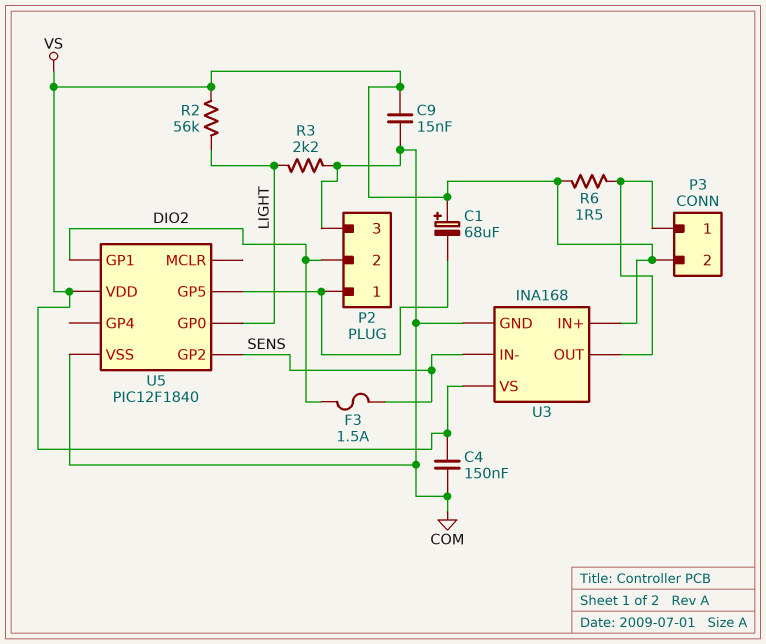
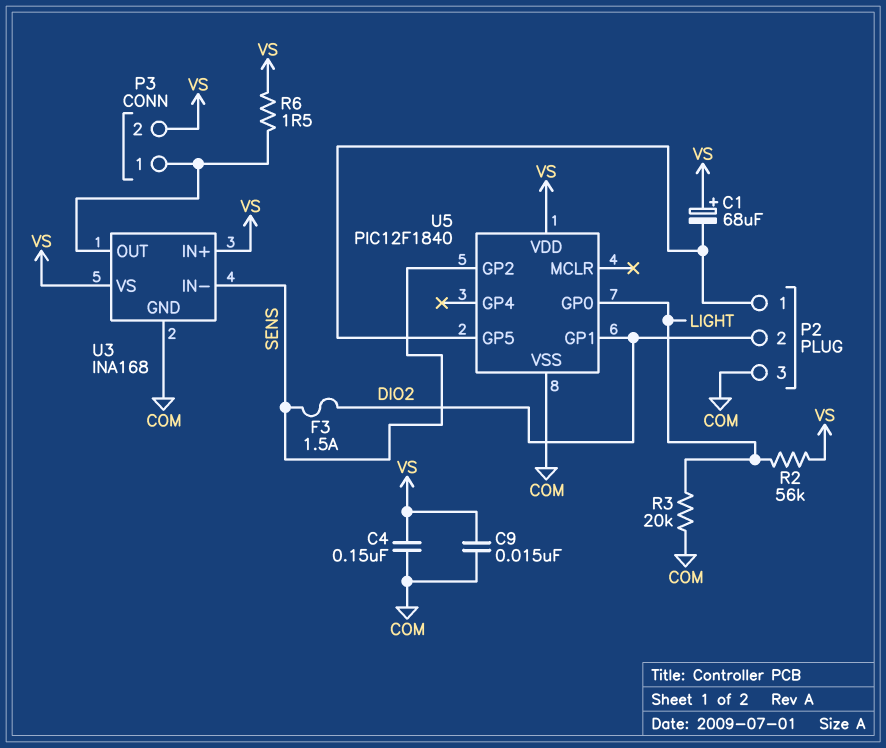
R3: 2.2k (COM, LIGHT) -> 20k (COM, LIGHT)

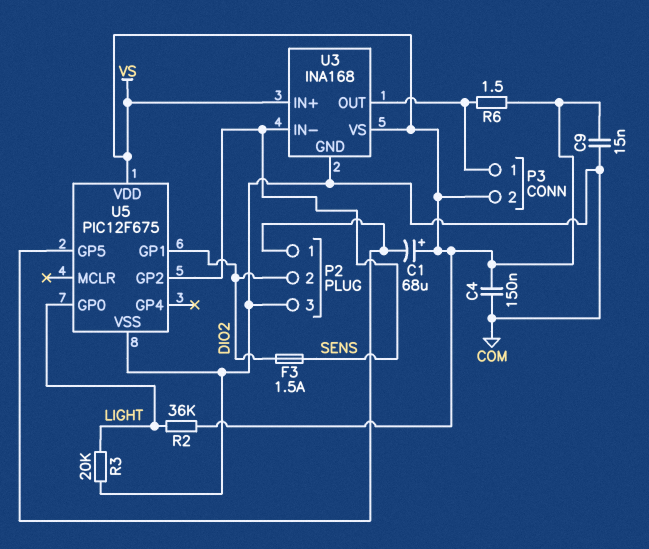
R2: 56k (LIGHT, VS) -> 36k (LIGHT, VS)
U5: PIC12F1840 -> PIC12F675

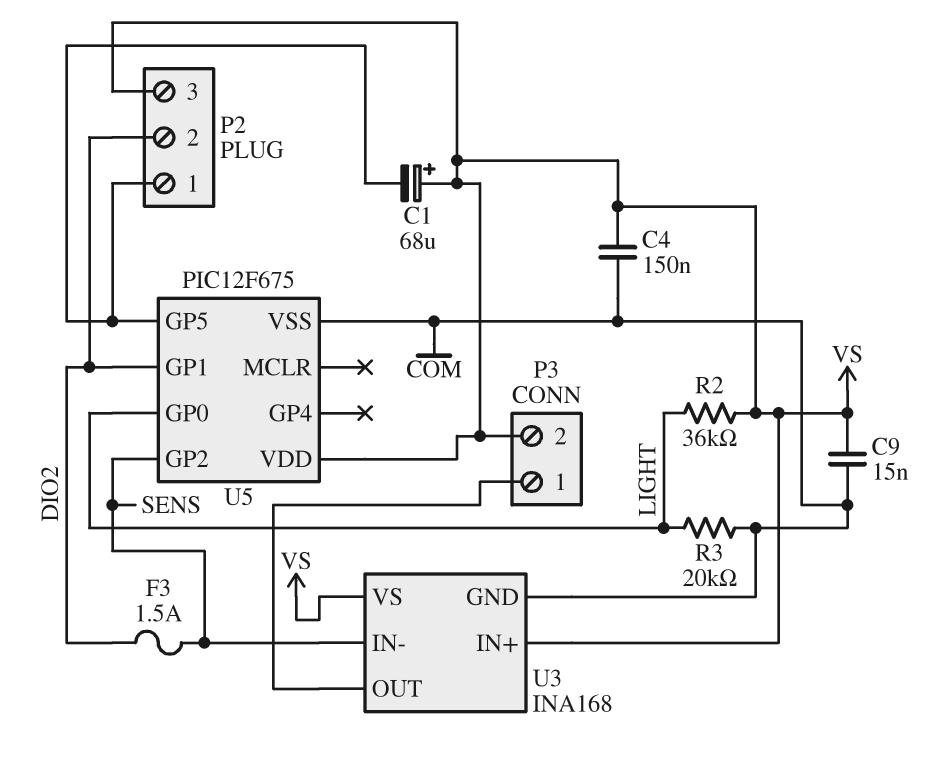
P2 pin 3: COM -> VS
R6: 1.5 (P3/1, VS) -> none

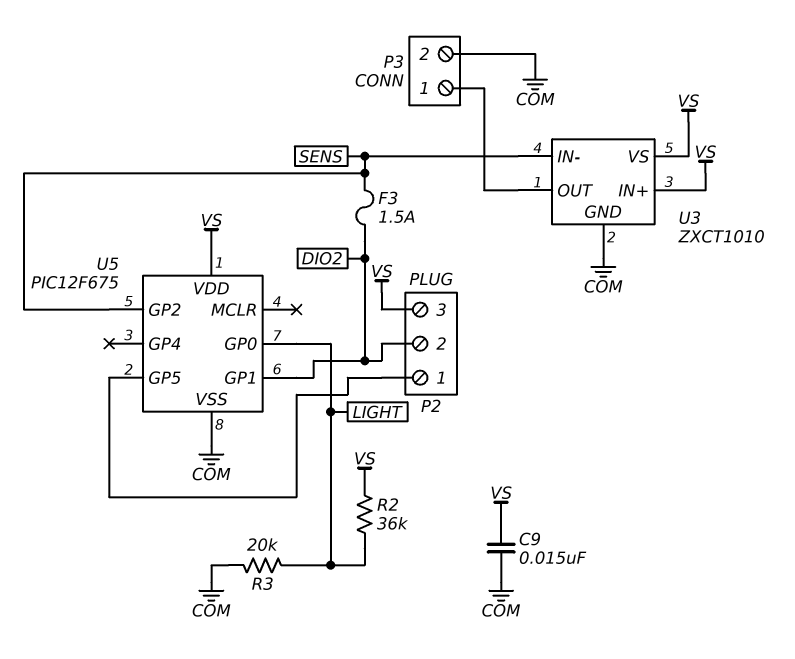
C1: 68uF (plus VS, minus P2/1) -> none
C4: 150nF (COM, VS) -> none
P3 pin 2: VS -> COM
U3: INA168 -> ZXCT1010

